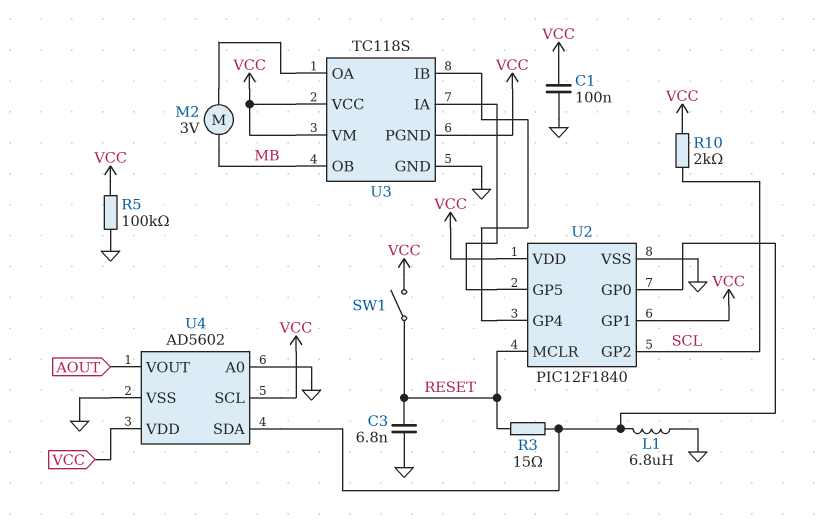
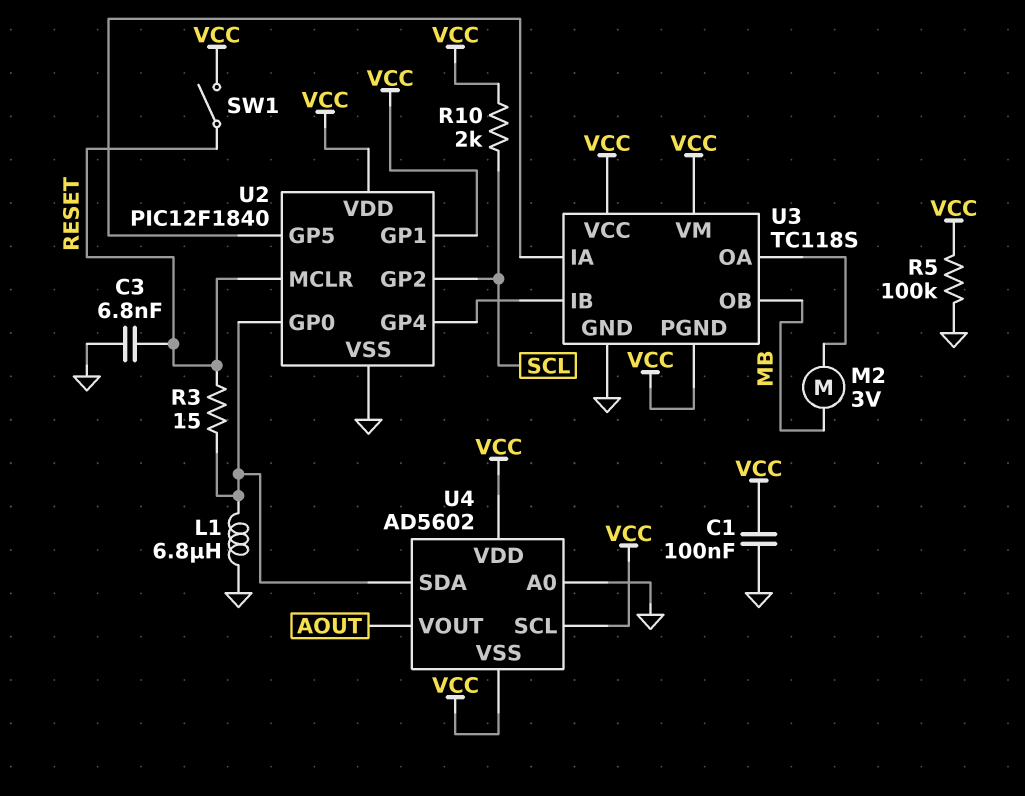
U4 pin VSS: GND -> VCC

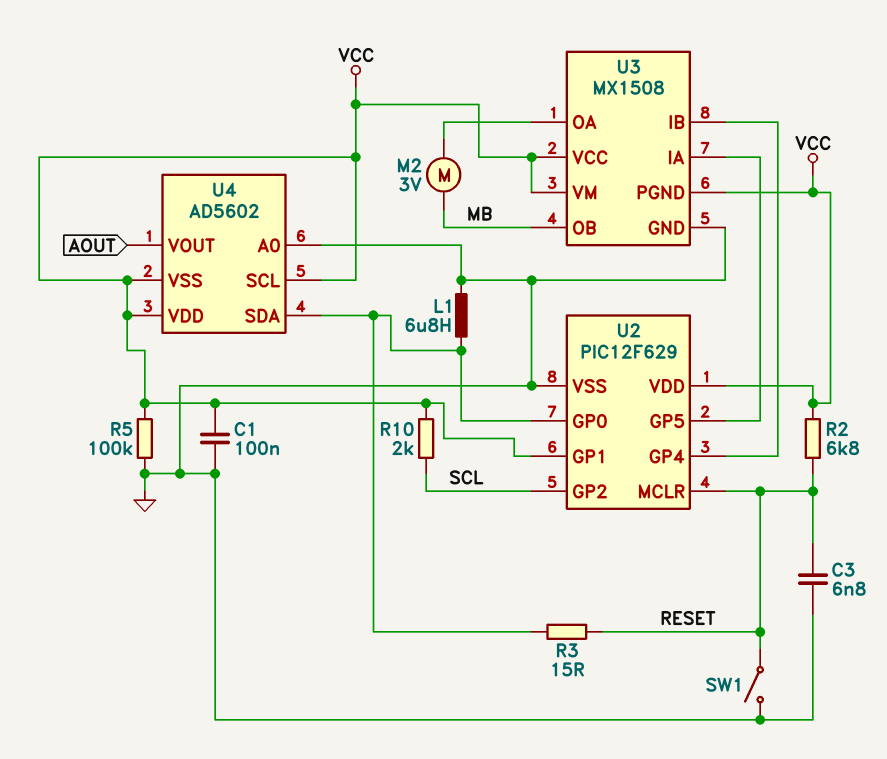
R2: none -> 6.8k (RESET, VCC)
SW1: switch (RESET, VCC) -> switch (GND, RESET)
U2: PIC12F1840 -> PIC12F629
U3: TC118S -> MX1508

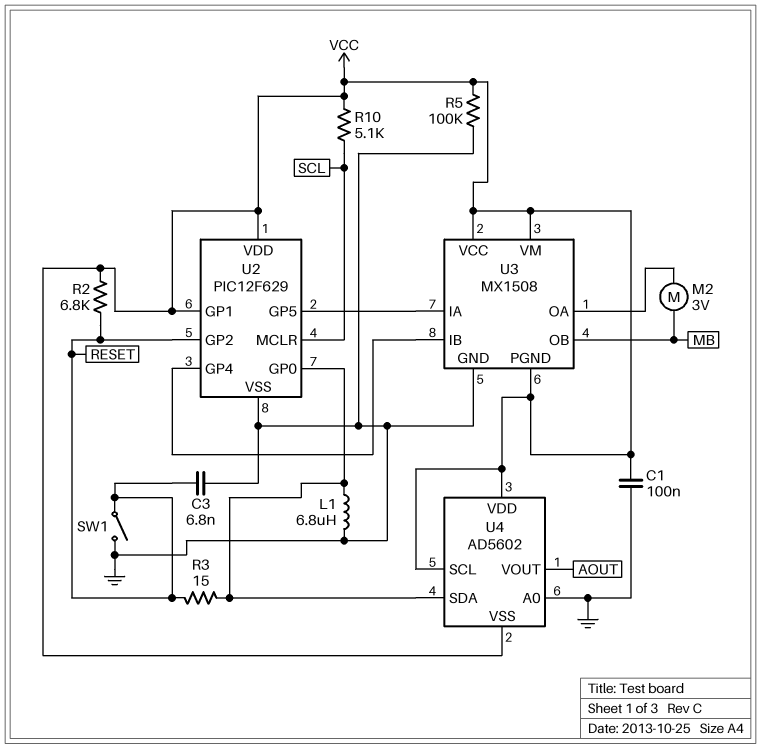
R10: 2k (SCL, VCC) -> 5.1k (SCL, VCC)
U2 pin GP2: SCL -> RESET
U2 pin MCLR: RESET -> SCL

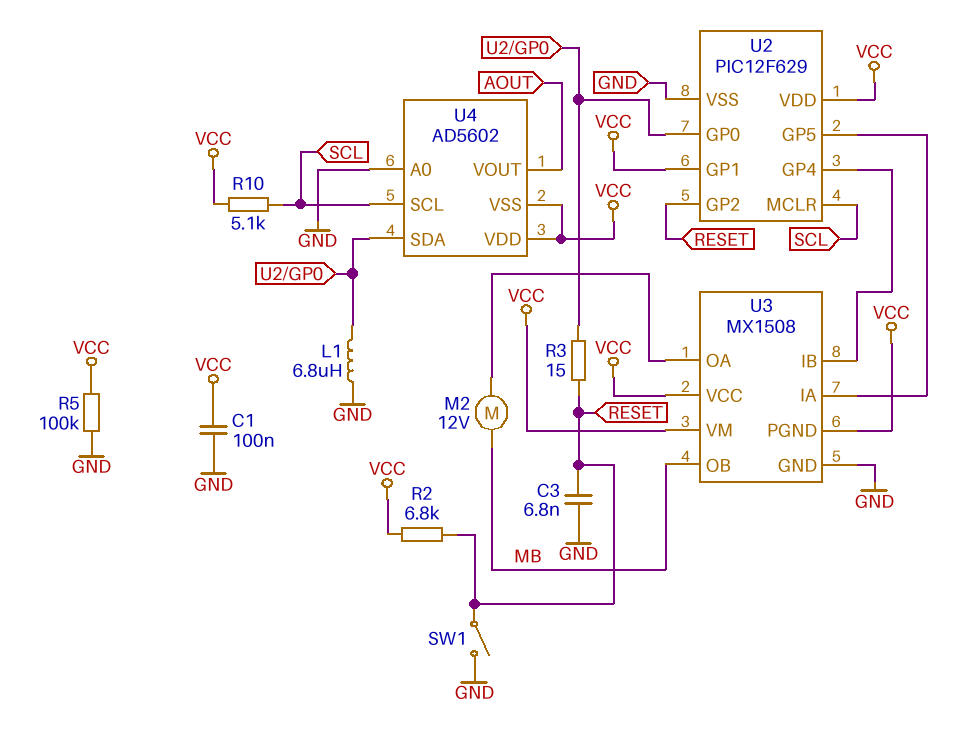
M2: motor 3V (MB, U3/OA) -> motor 12V (MB, U3/OA)
U4 pin SCL: VCC -> SCL

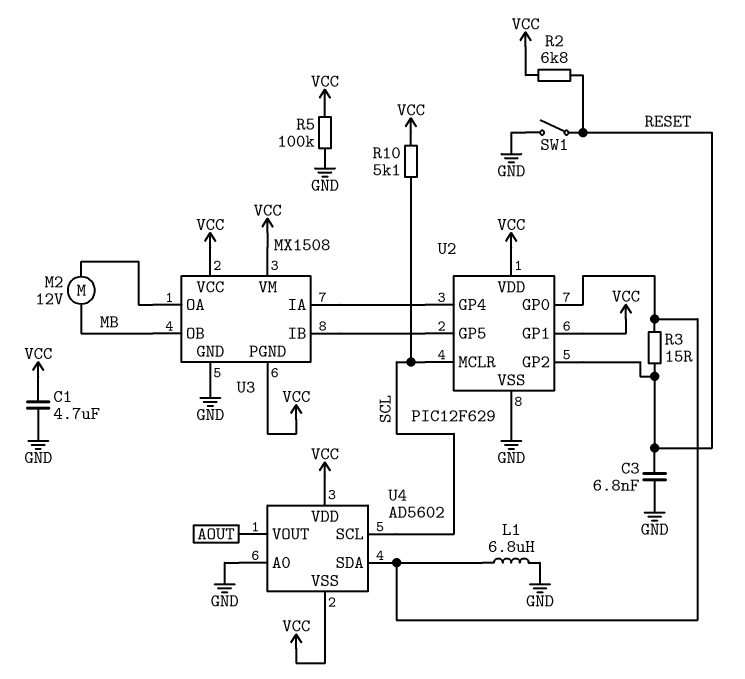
C1: 100nF (GND, VCC) -> 4.7uF (GND, VCC)
U3 pin IA: U2/GP5 -> U2/GP4
U3 pin IB: U2/GP4 -> U2/GP5

